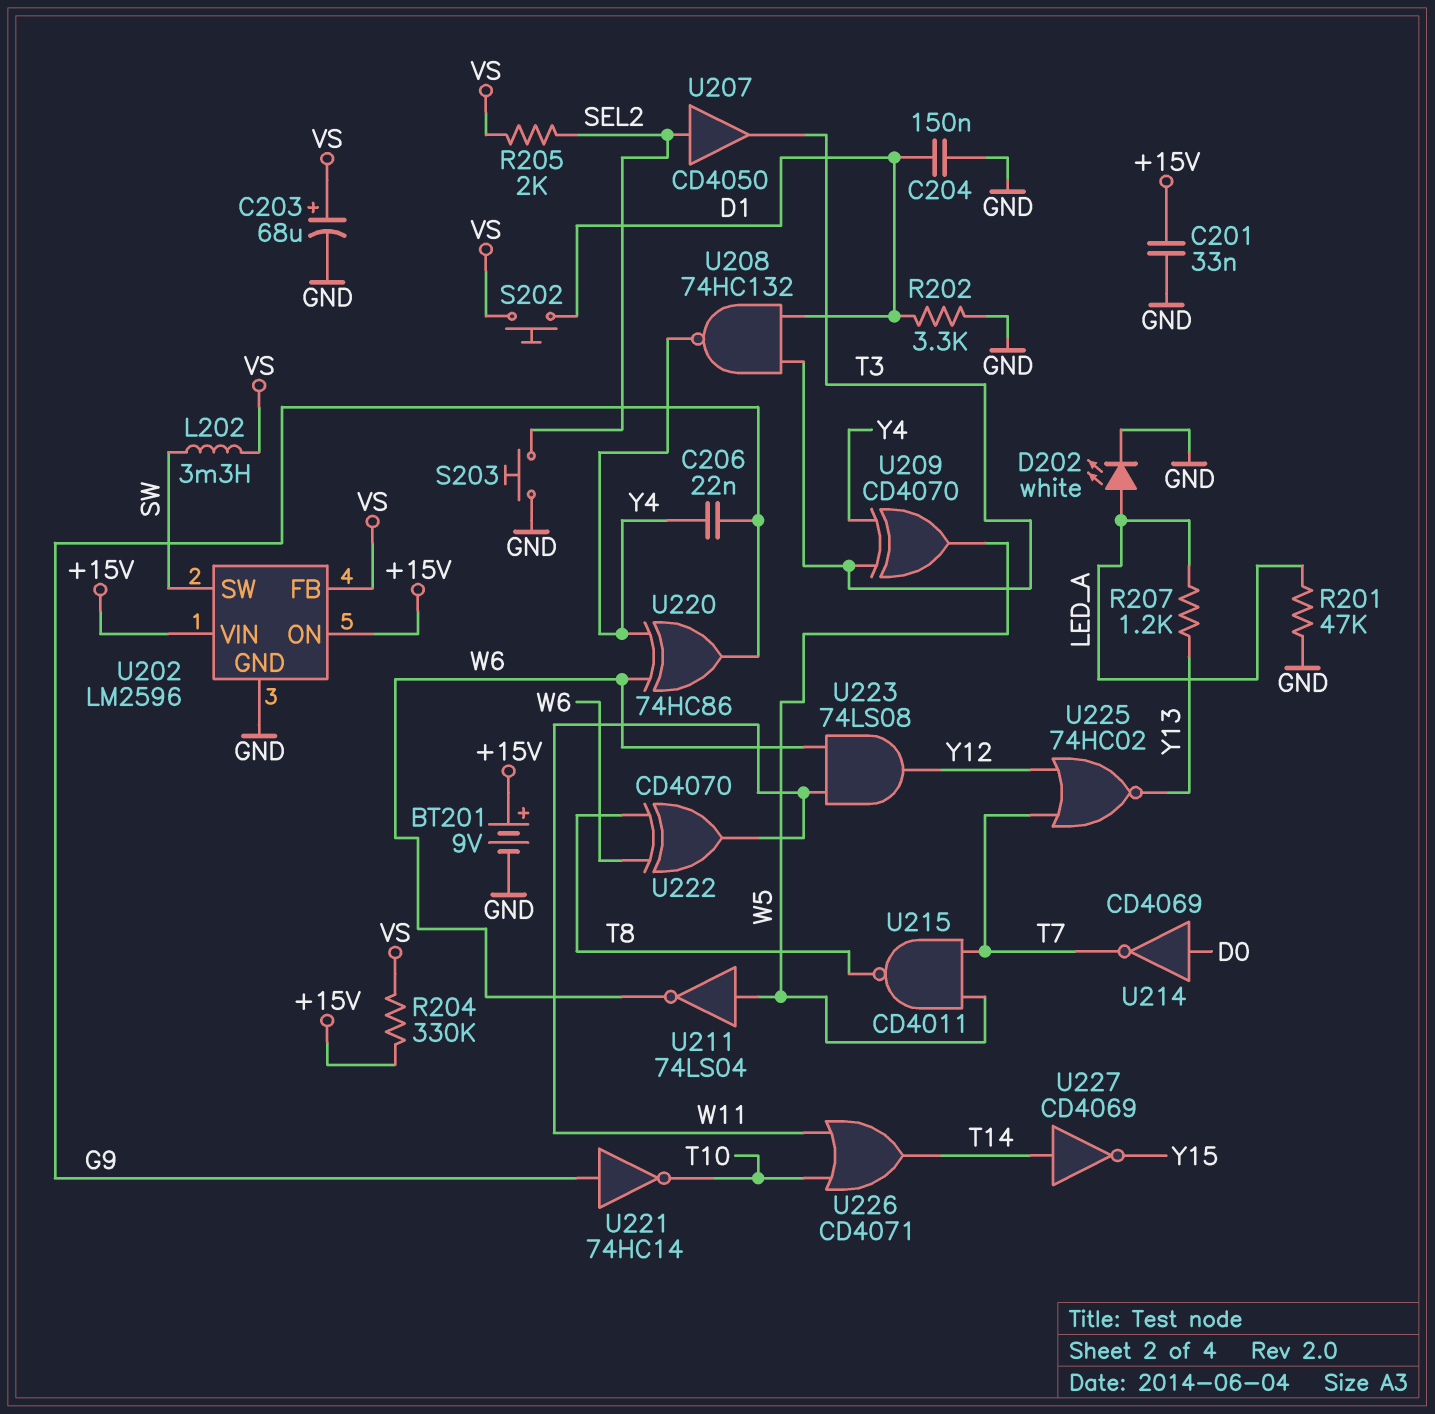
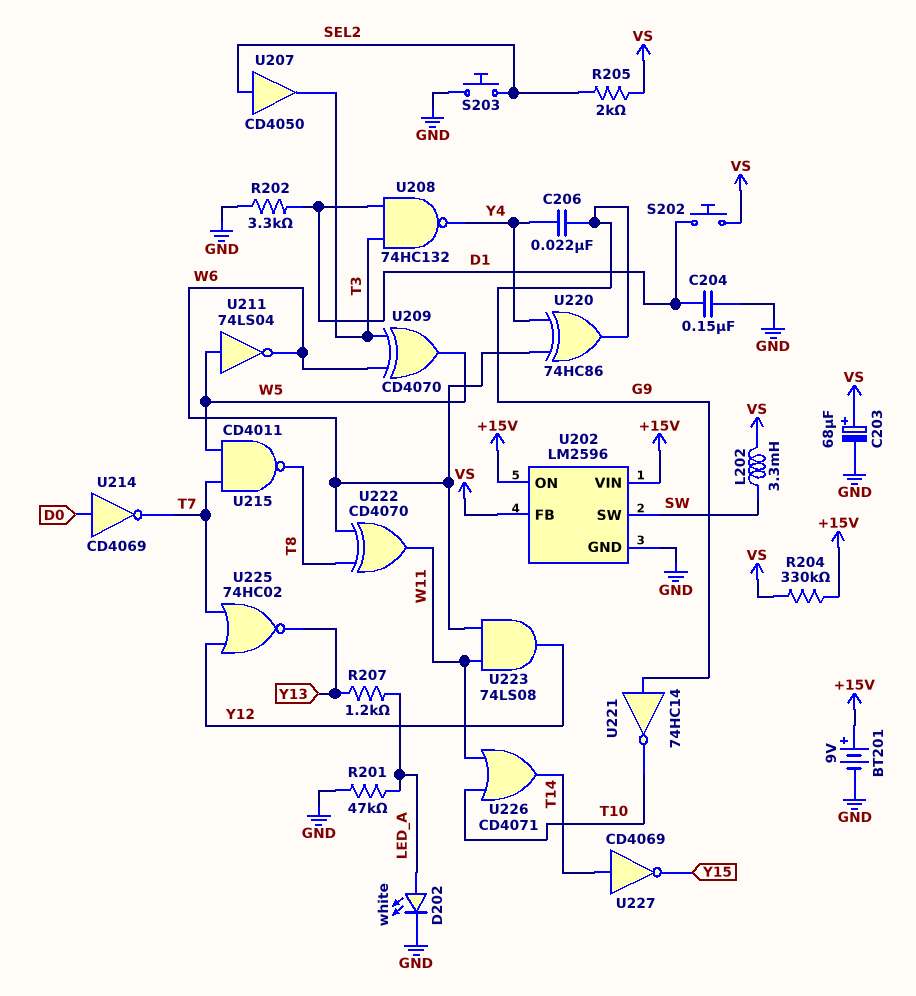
C201: 33nF (+15V, GND) -> none
U209: XOR CD4070 (in T3, in Y4, out W5) -> XOR CD4070 (in T3, in W6, out W5)

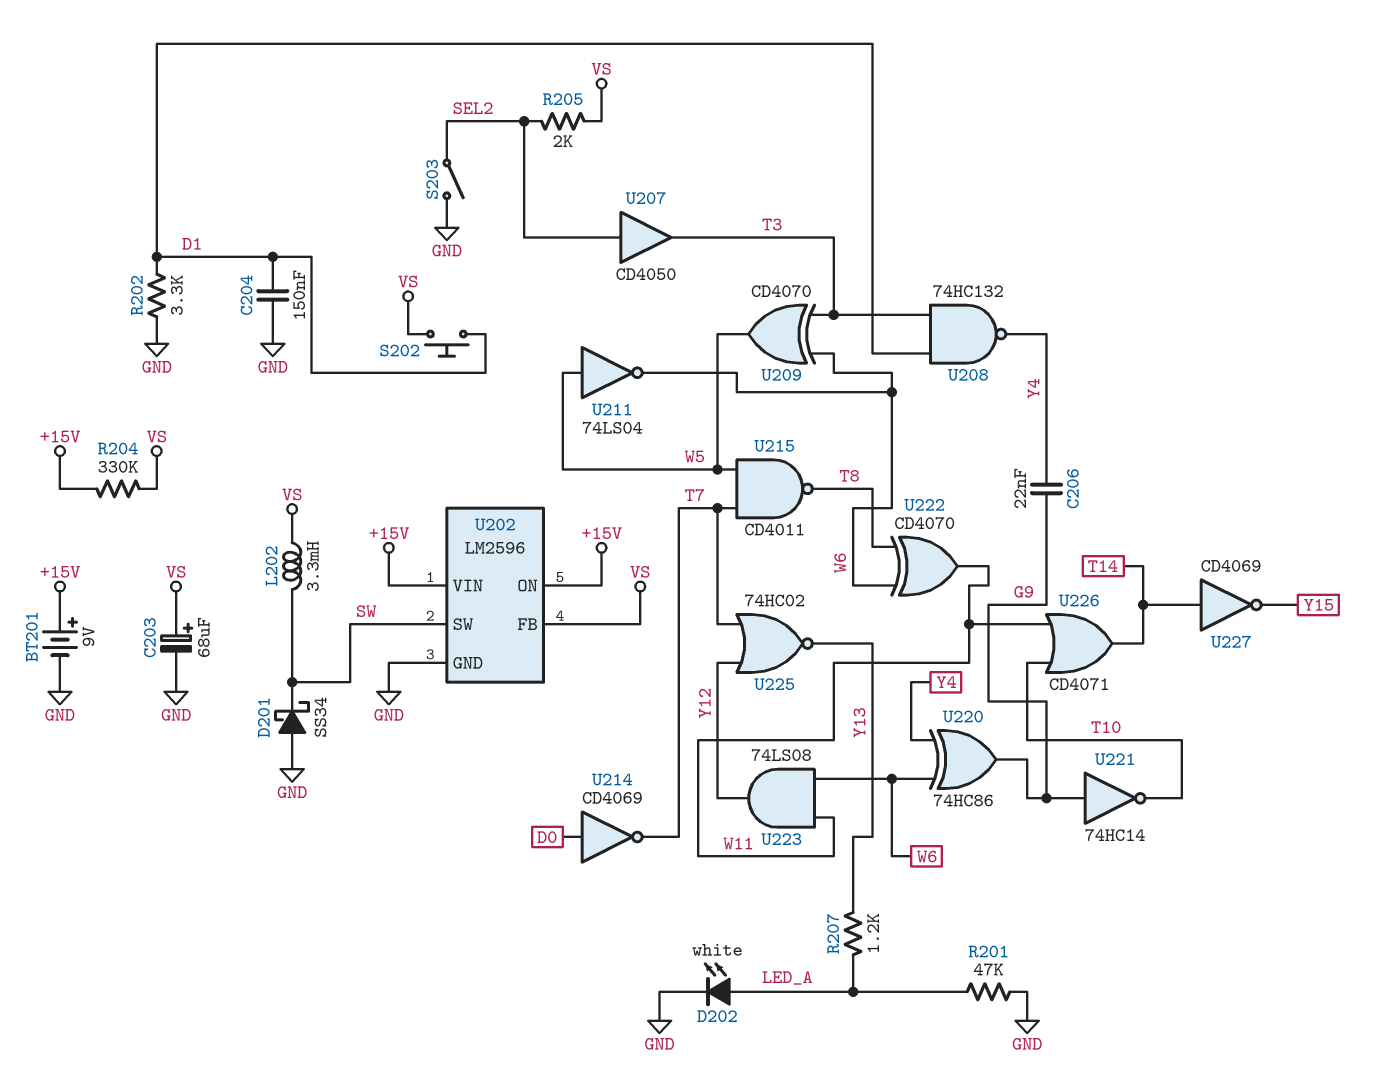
D201: none -> schottky SS34 (A GND, K SW)
S203: button (GND, SEL2) -> switch (GND, SEL2)

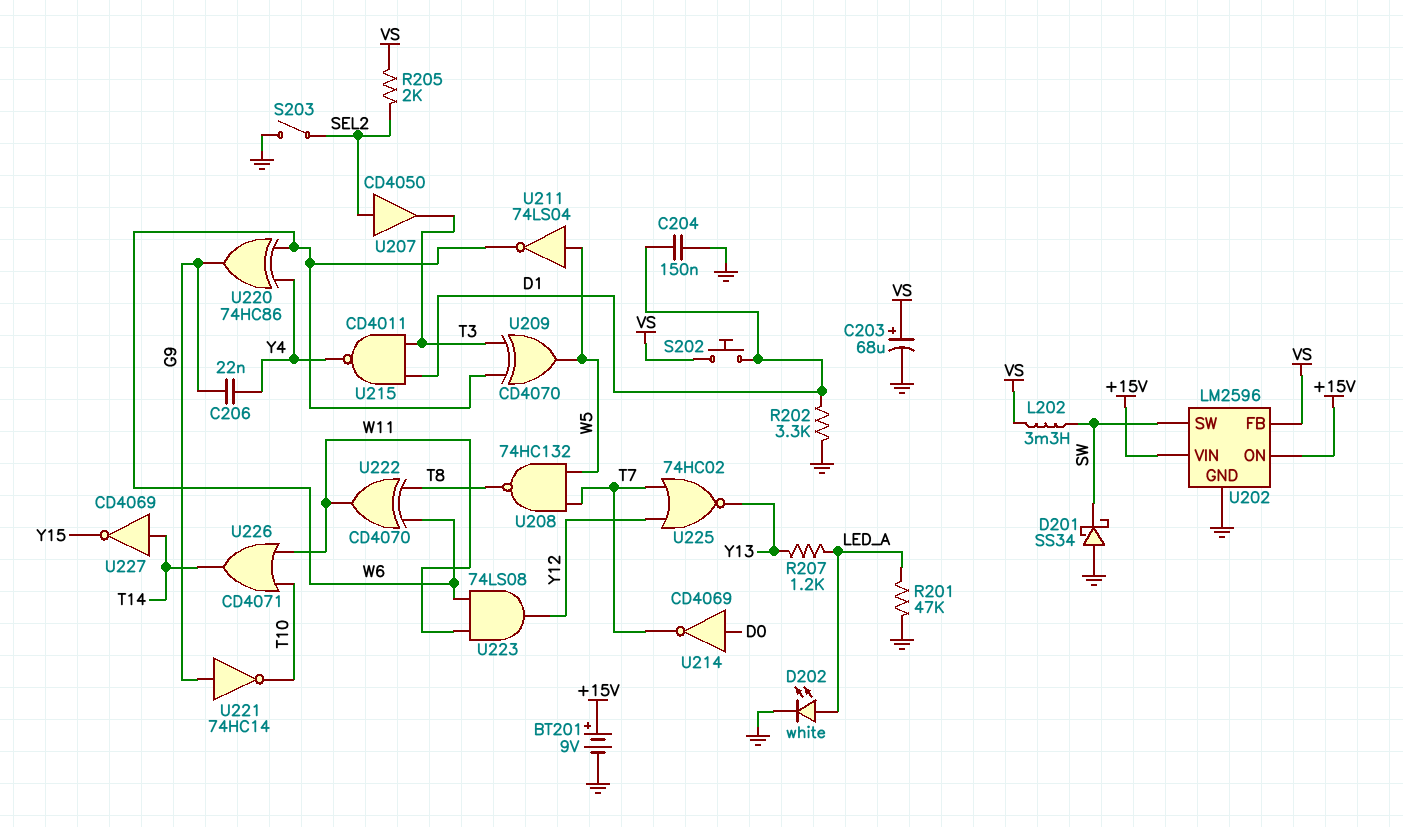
R204: 330k (+15V, VS) -> none
U208: NAND 74HC132 (in D1, in T3, out Y4) -> NAND 74HC132 (in T7, in W5, out T8)
U215: NAND CD4011 (in T7, in W5, out T8) -> NAND CD4011 (in D1, in T3, out Y4)

